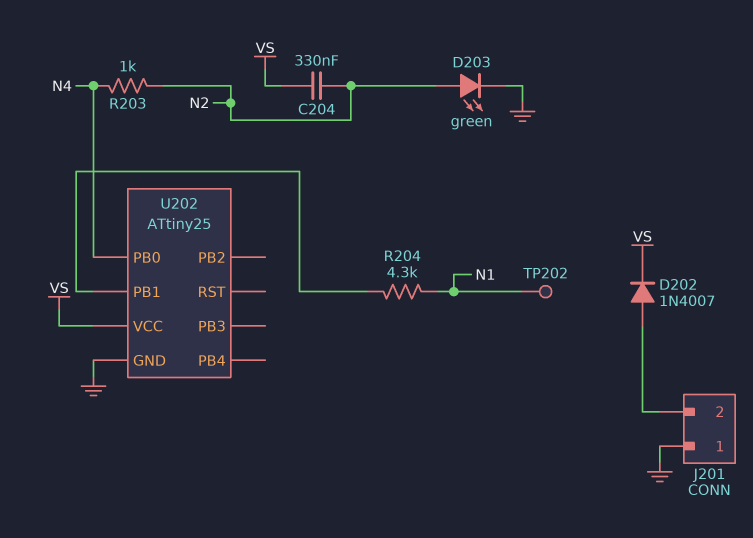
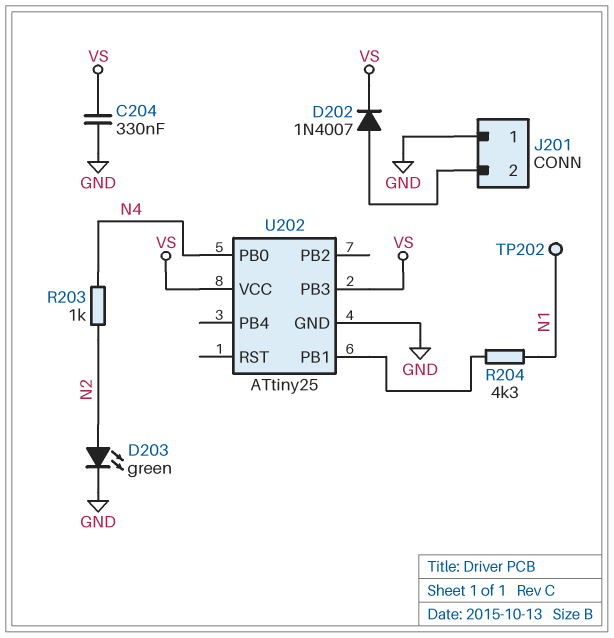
C204: 330nF (N2, VS) -> 330nF (GND, VS)
U202 pin PB3: none -> VS

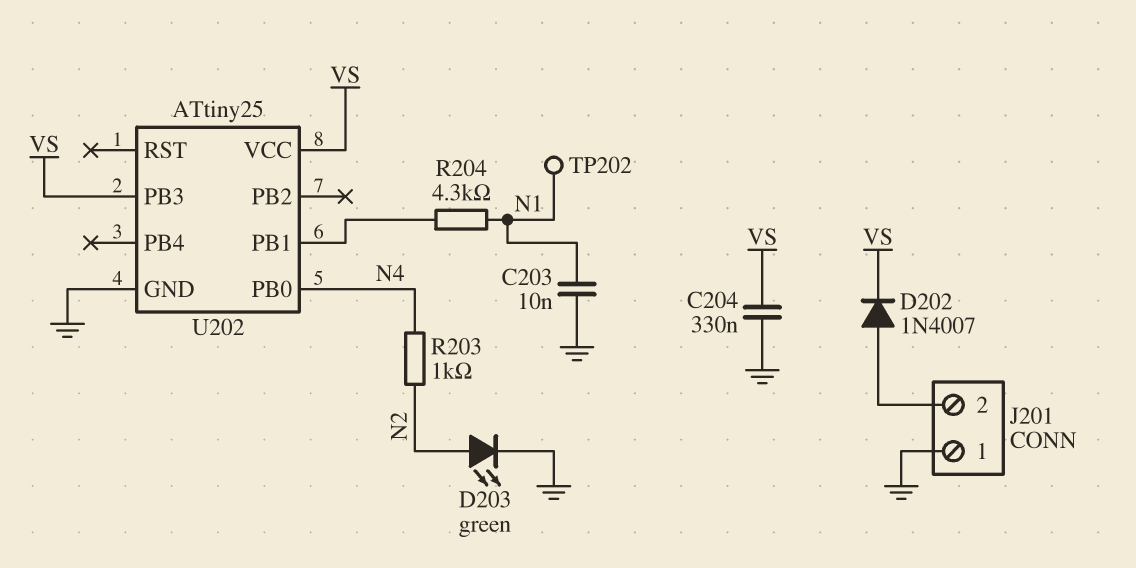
C203: none -> 10nF (GND, N1)

